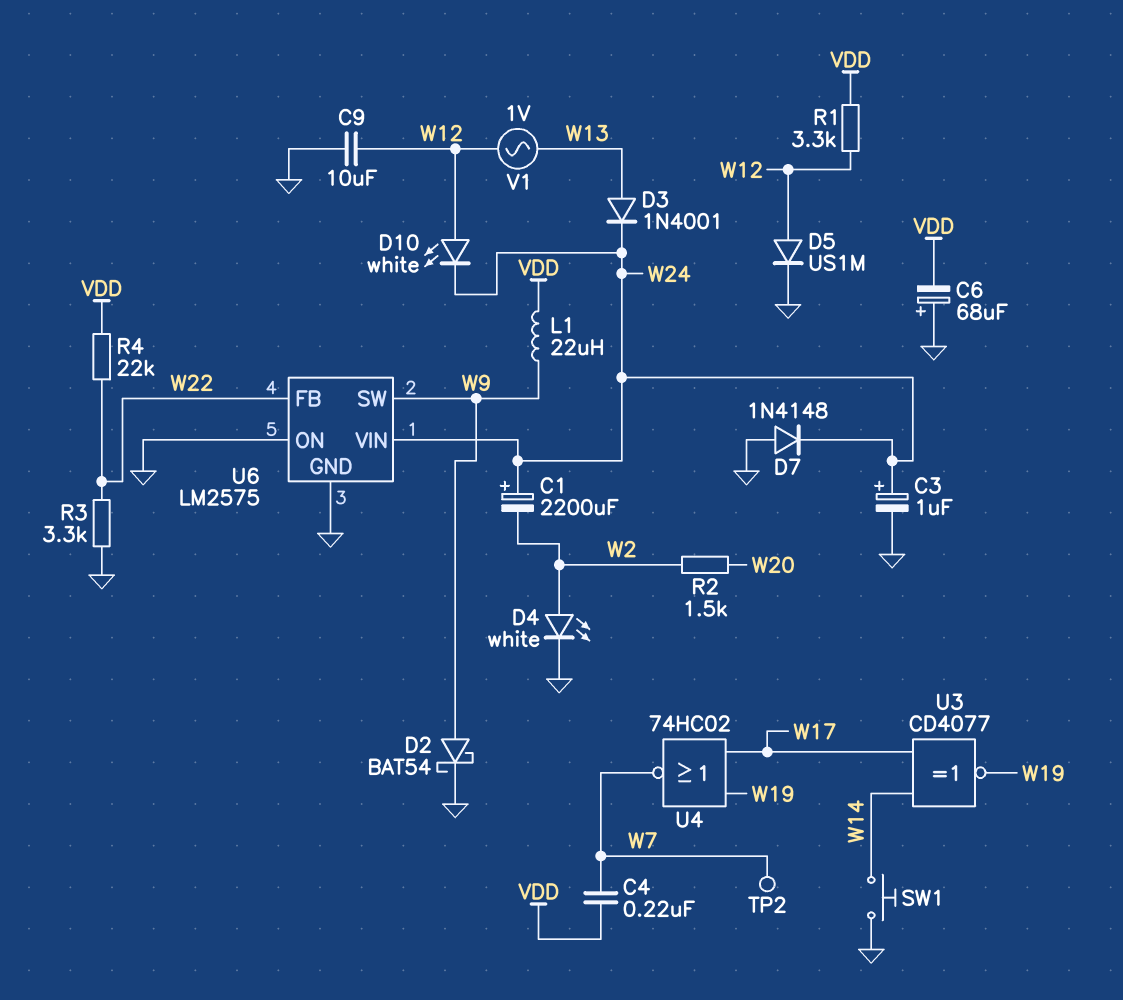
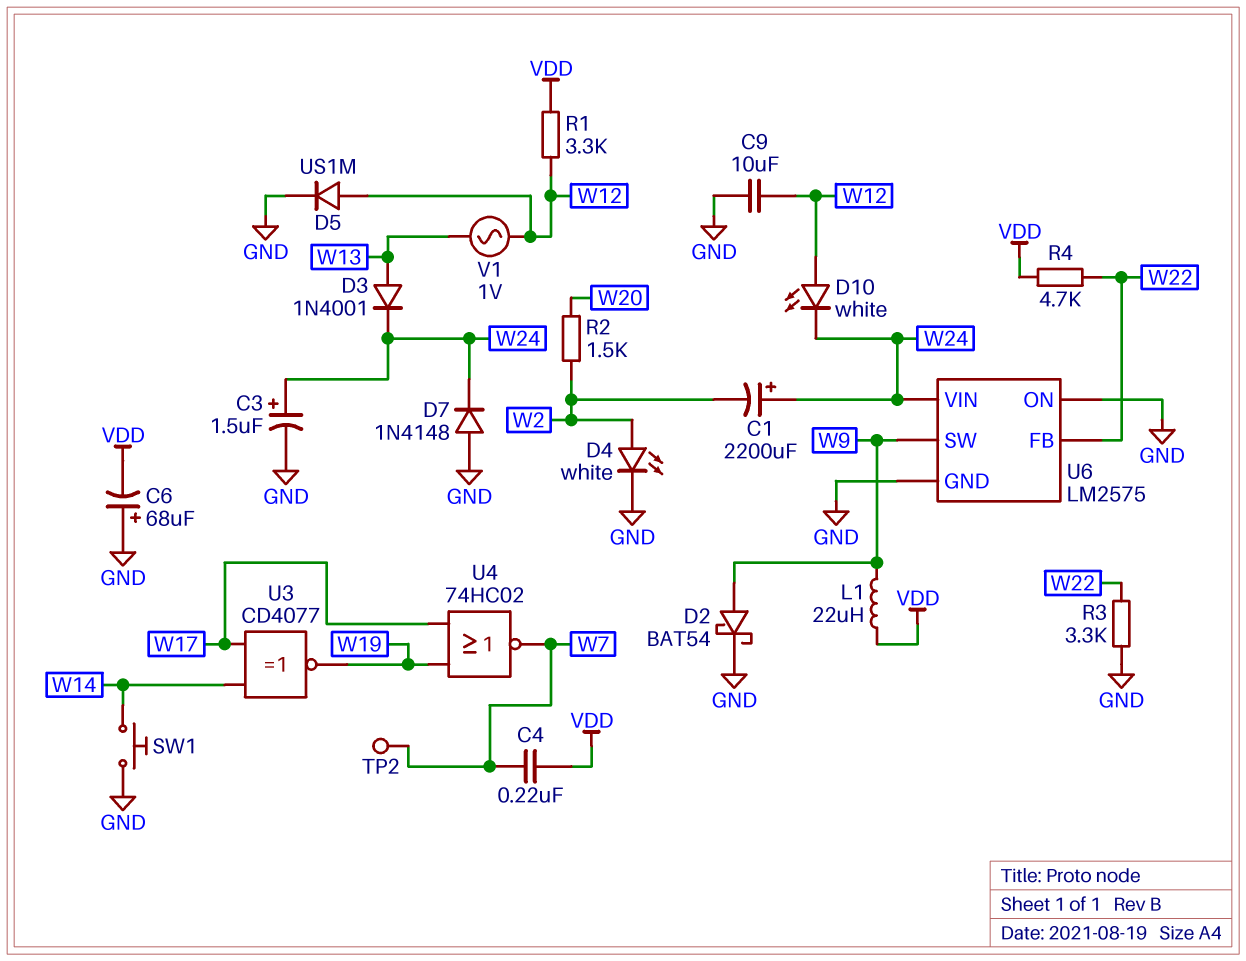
C3: 1uF (plus W24, minus GND) -> 1.5uF (plus W24, minus GND)
R4: 22k (VDD, W22) -> 4.7k (VDD, W22)

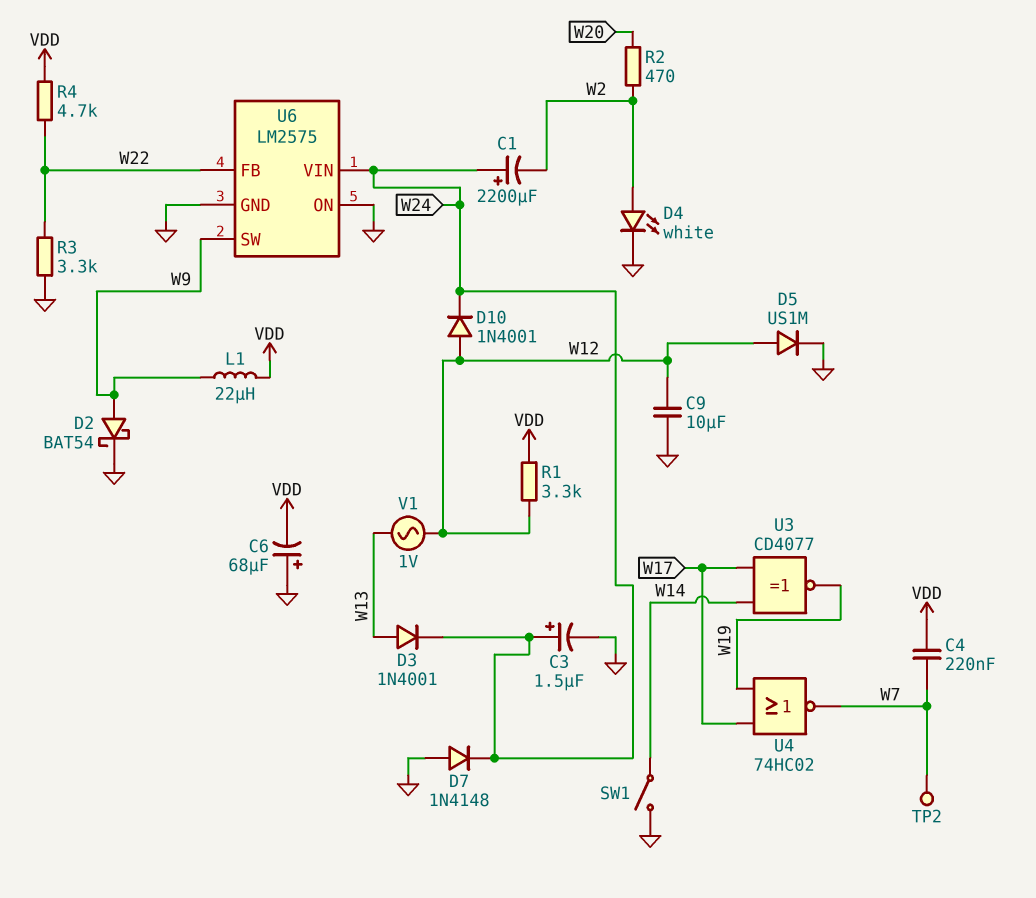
D10: LED white (A W12, K W24) -> diode 1N4001 (A W12, K W24)
R2: 1.5k (W2, W20) -> 470 (W2, W20)
SW1: button (GND, W14) -> switch (GND, W14)

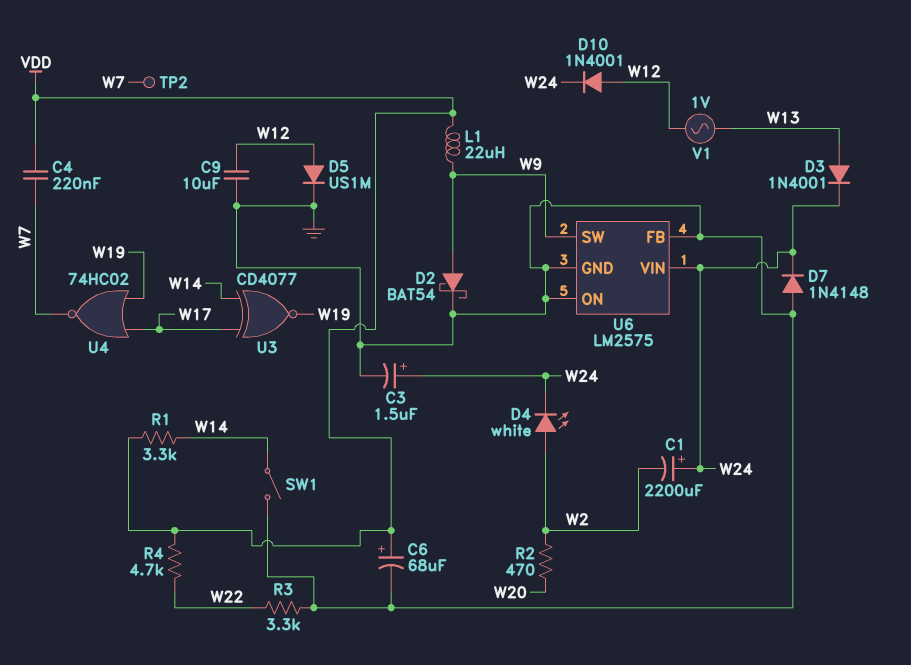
C6: 68uF (plus GND, minus VDD) -> 68uF (plus VDD, minus GND)
D4: LED white (A W2, K GND) -> LED white (A W2, K W24)
R1: 3.3k (VDD, W12) -> 3.3k (VDD, W14)
U6 pin FB: W22 -> GND

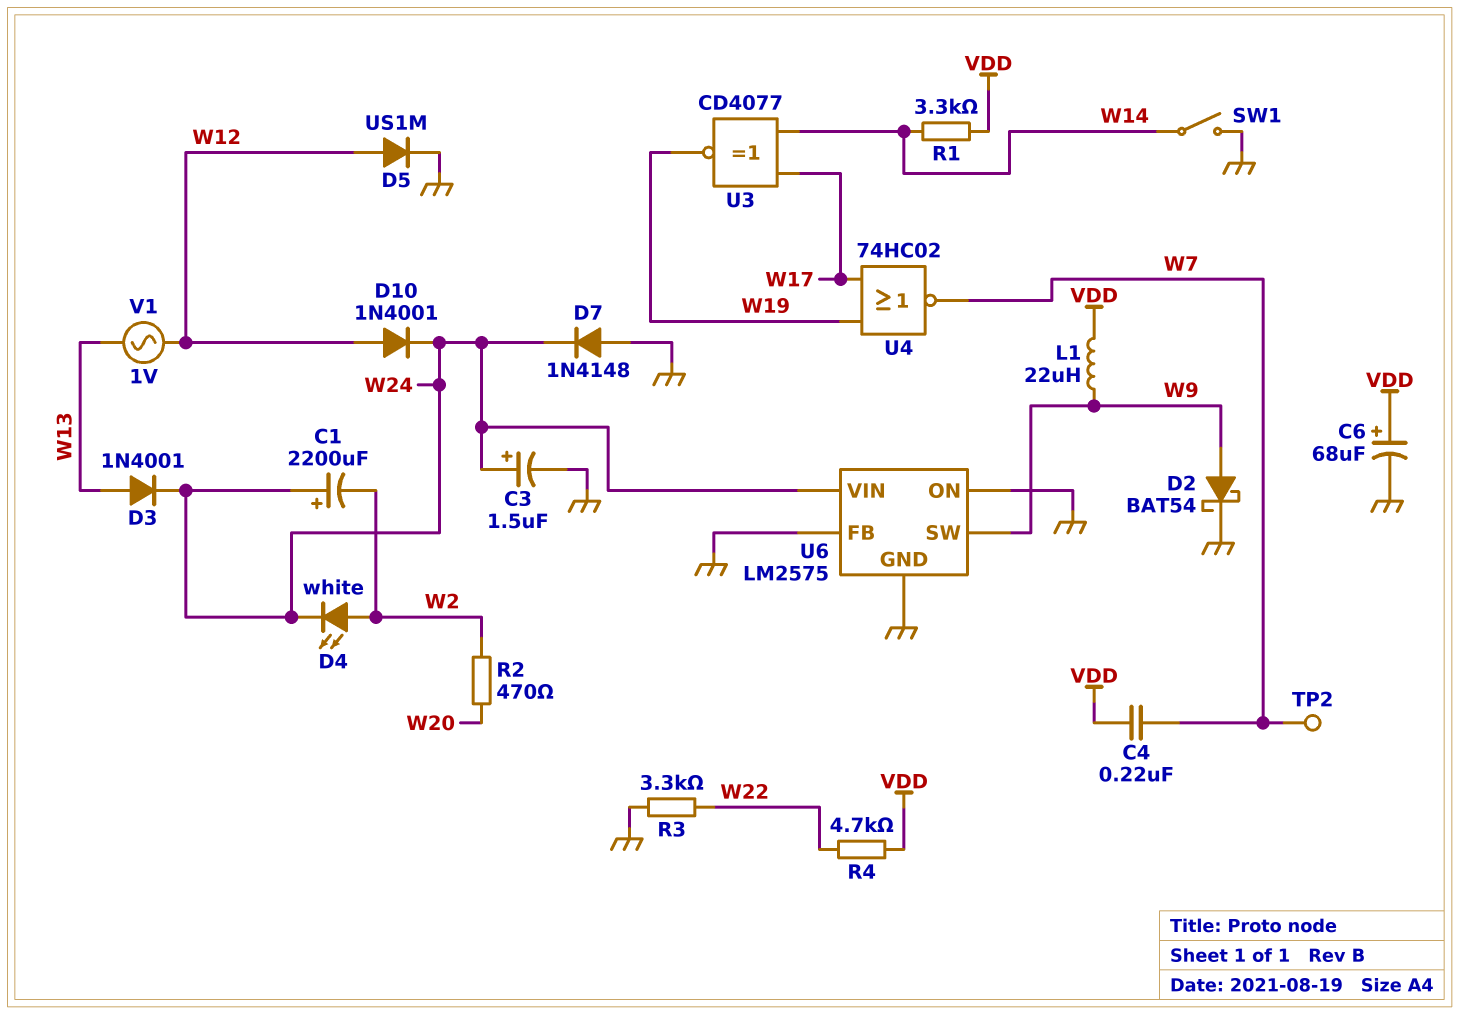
C9: 10uF (GND, W12) -> none

